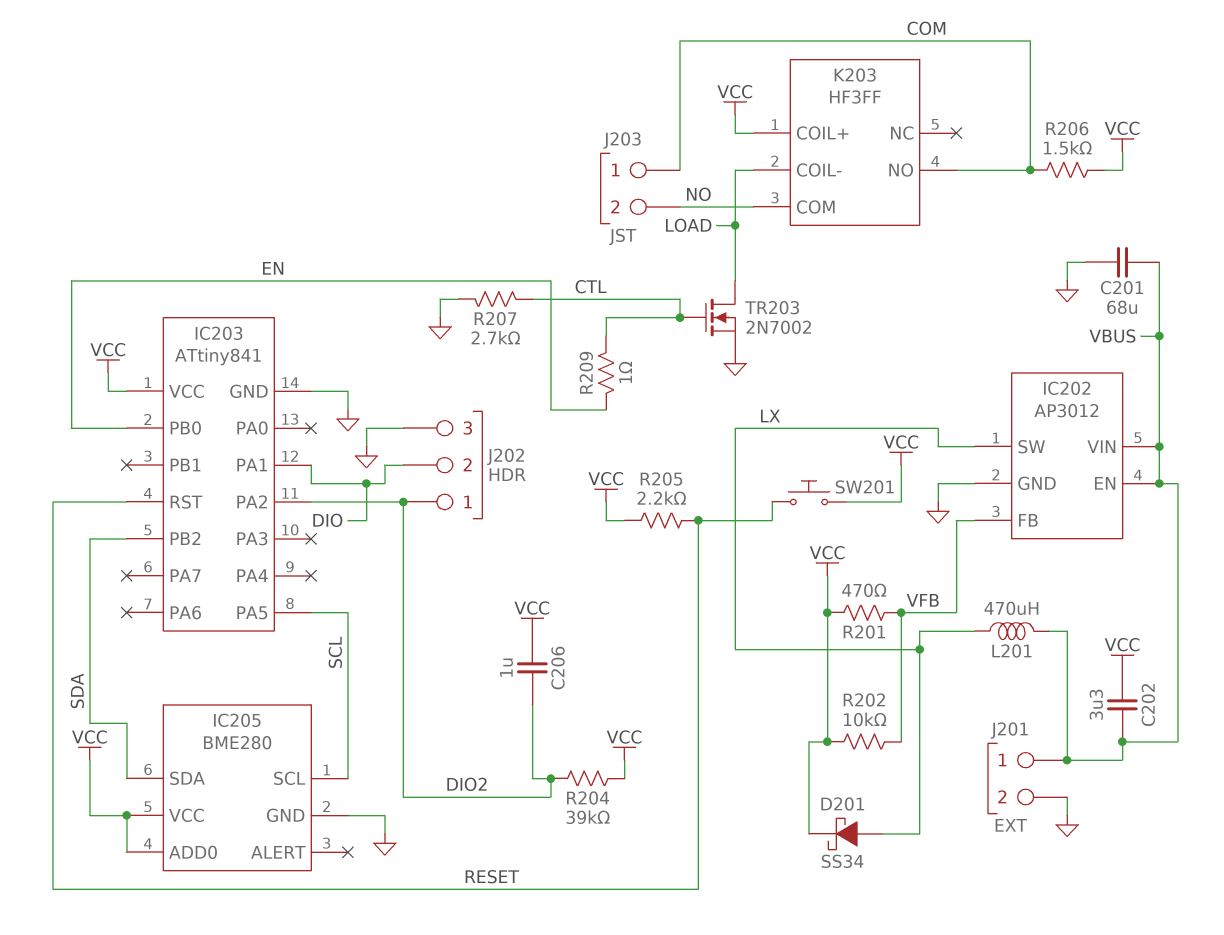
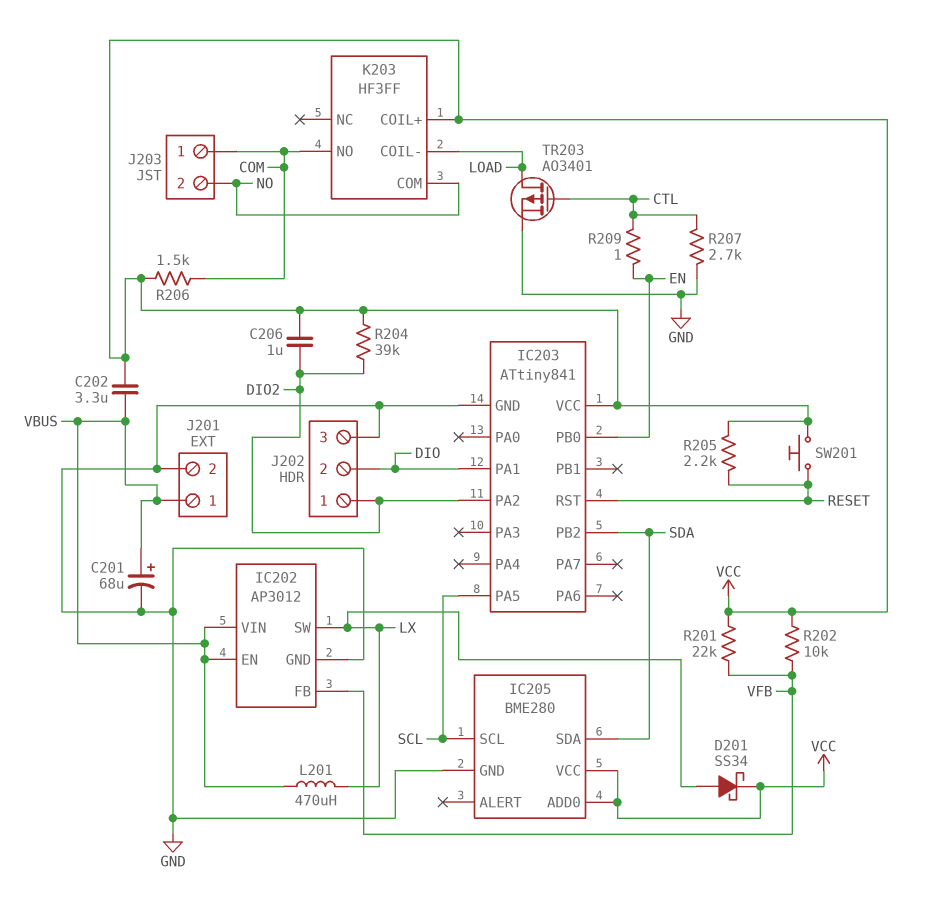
C201: 68uF (GND, VBUS) -> 68uF (plus VBUS, minus GND)
R201: 470 (VCC, VFB) -> 22k (VCC, VFB)
TR203: NMOS 2N7002 (G CTL, D LOAD, S GND) -> PMOS AO3401 (G CTL, D LOAD, S GND)

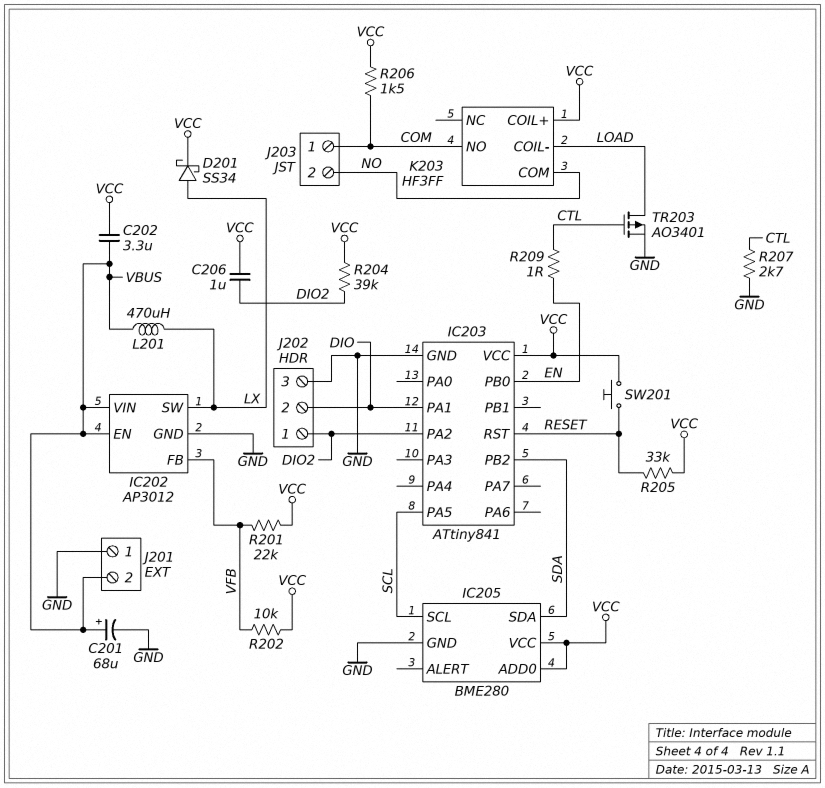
J201 pin 1: VBUS -> GND
J201 pin 2: GND -> VBUS
R205: 2.2k (RESET, VCC) -> 33k (RESET, VCC)

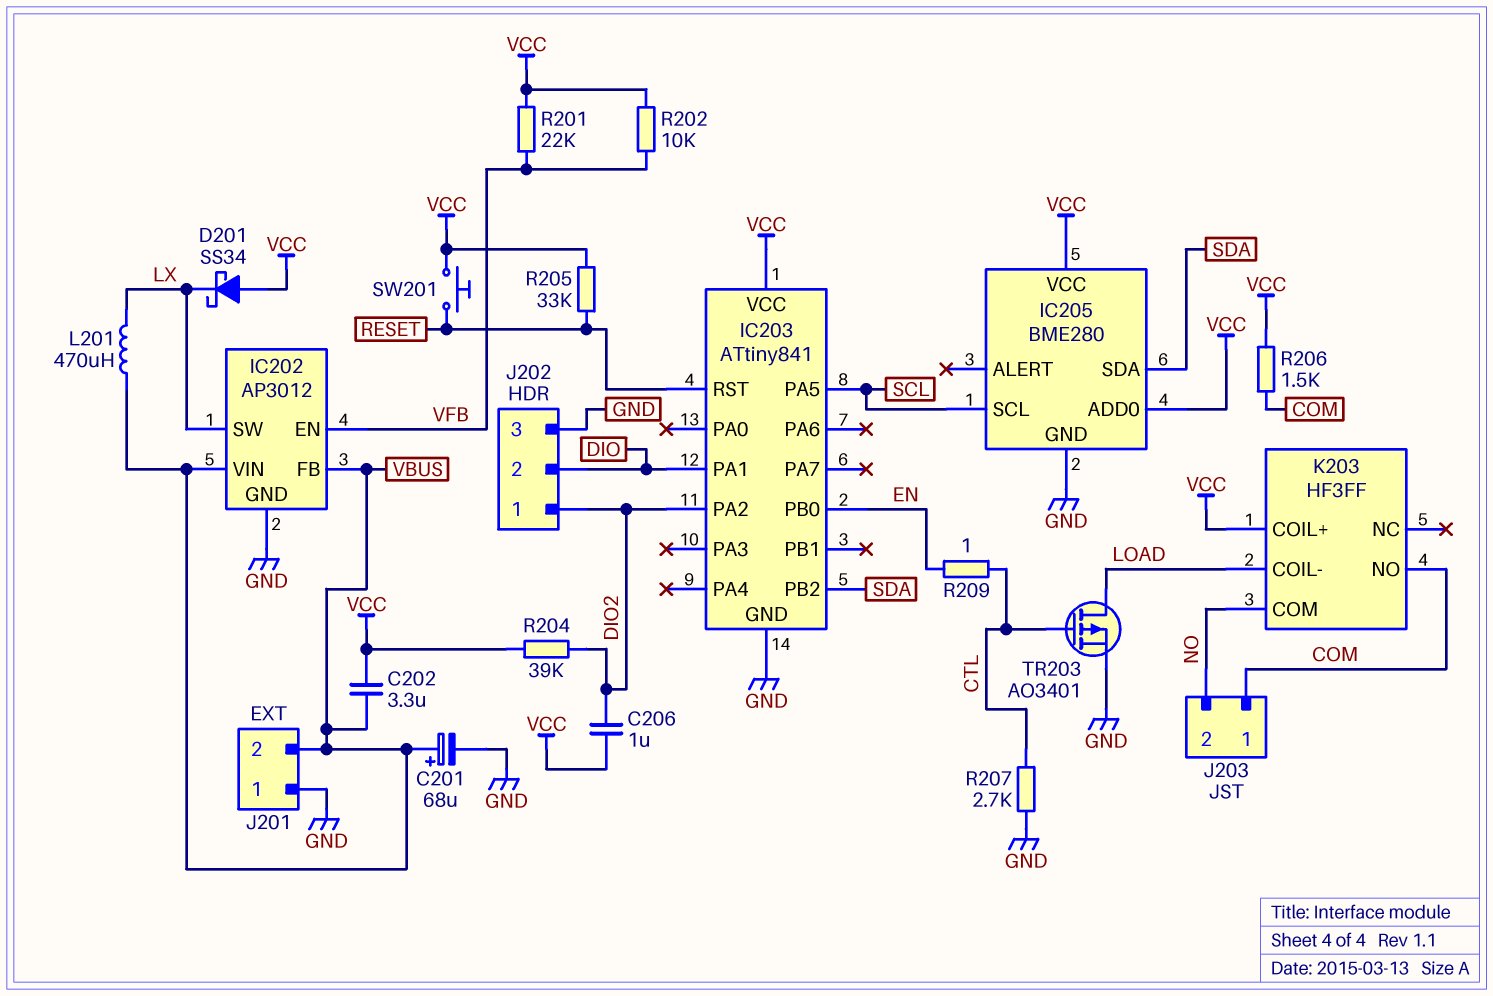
D201: schottky SS34 (A LX, K VCC) -> schottky SS34 (A VCC, K LX)
IC202 pin EN: VBUS -> VFB
IC202 pin FB: VFB -> VBUS

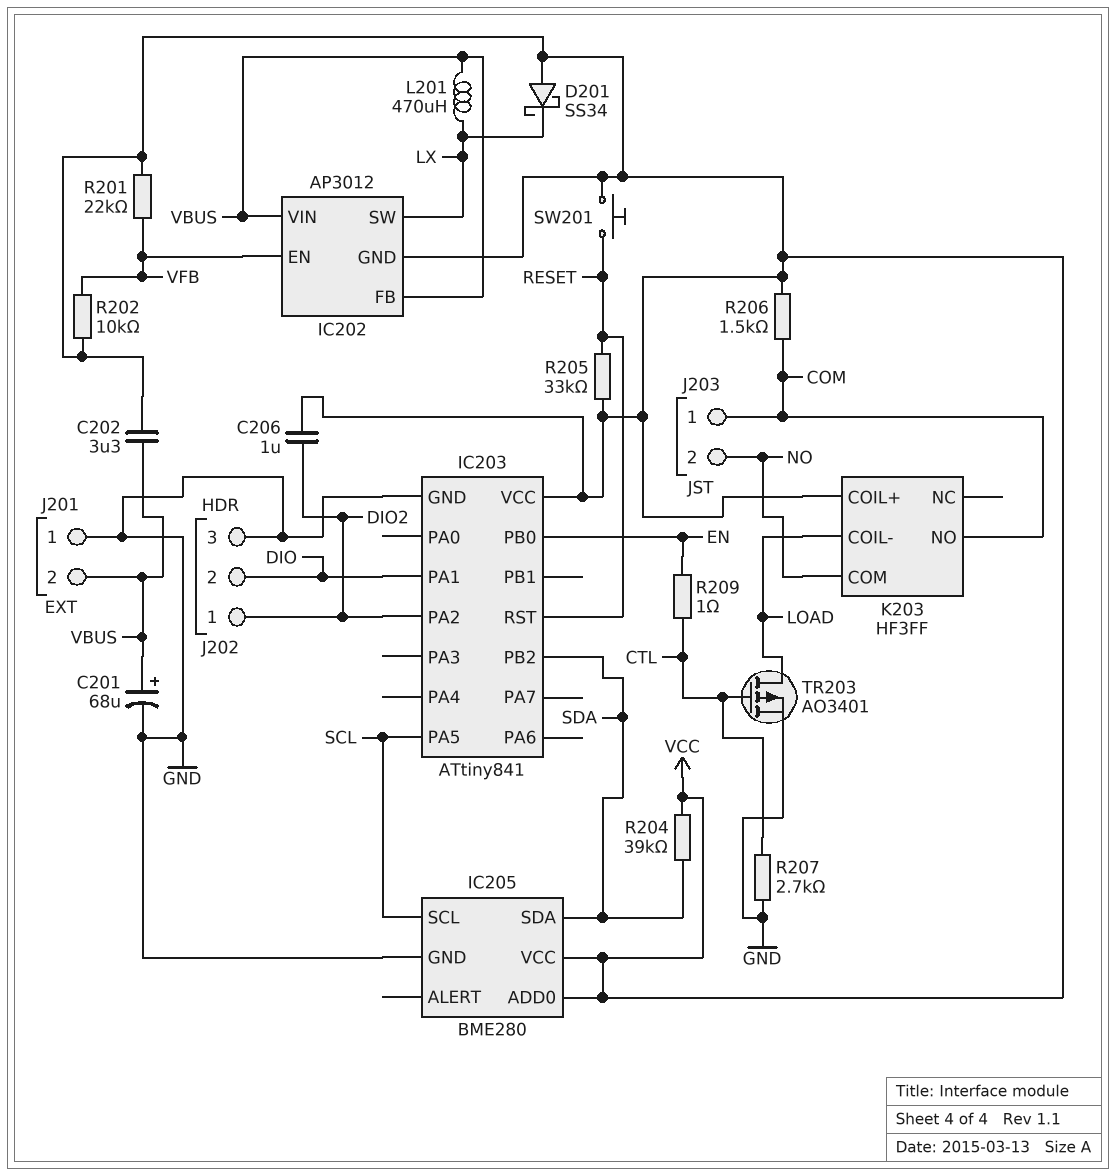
IC202 pin GND: GND -> VCC
R204: 39k (DIO2, VCC) -> 39k (SDA, VCC)

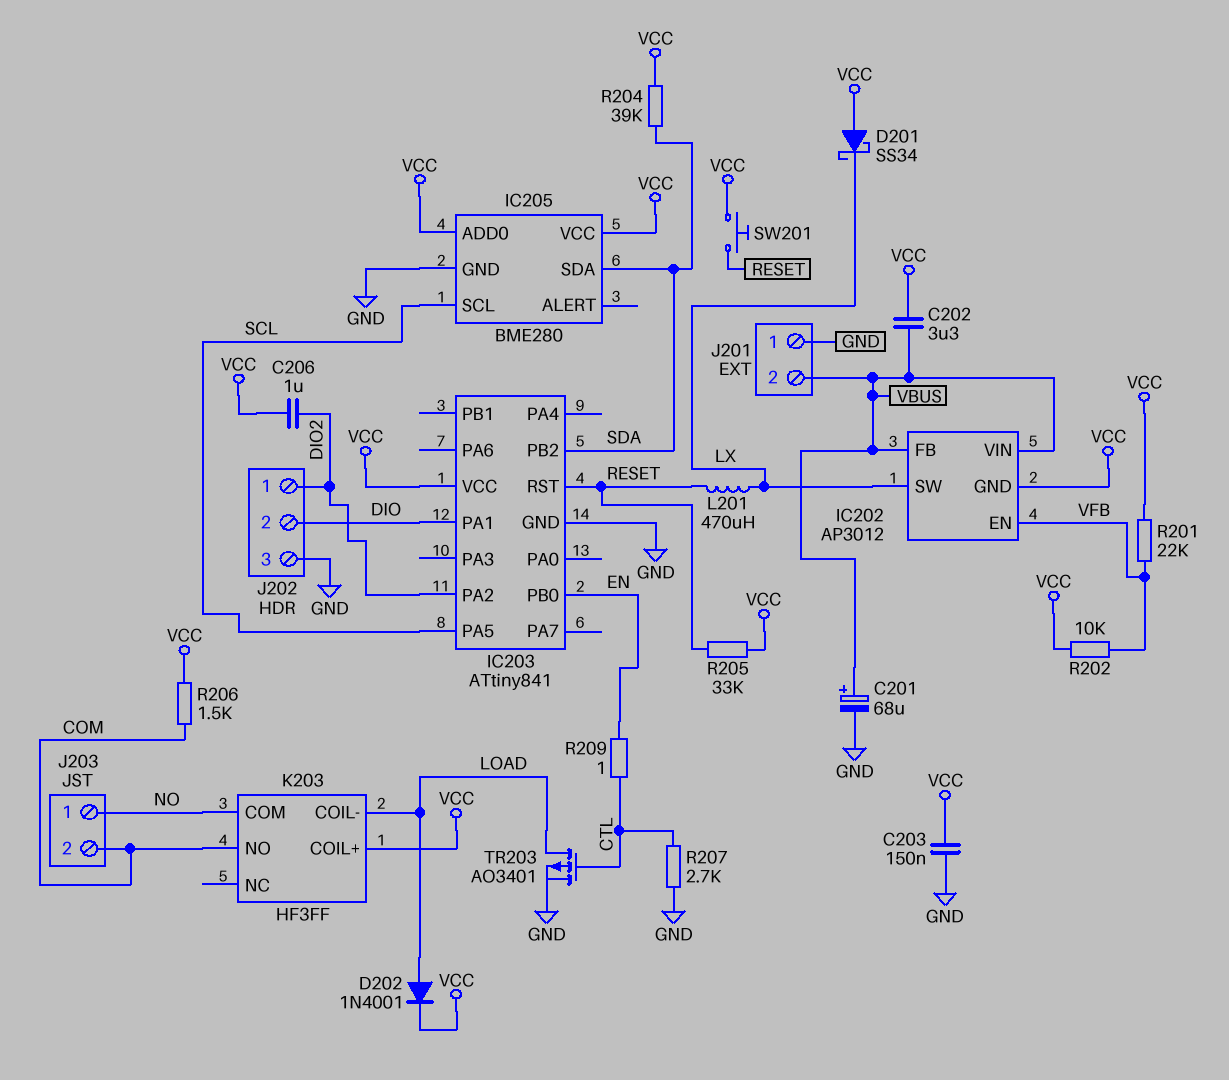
C203: none -> 150nF (GND, VCC)
D202: none -> diode 1N4001 (A LOAD, K VCC)
J203 pin 1: COM -> NO
J203 pin 2: NO -> COM
L201: 470uH (LX, VBUS) -> 470uH (LX, RESET)

